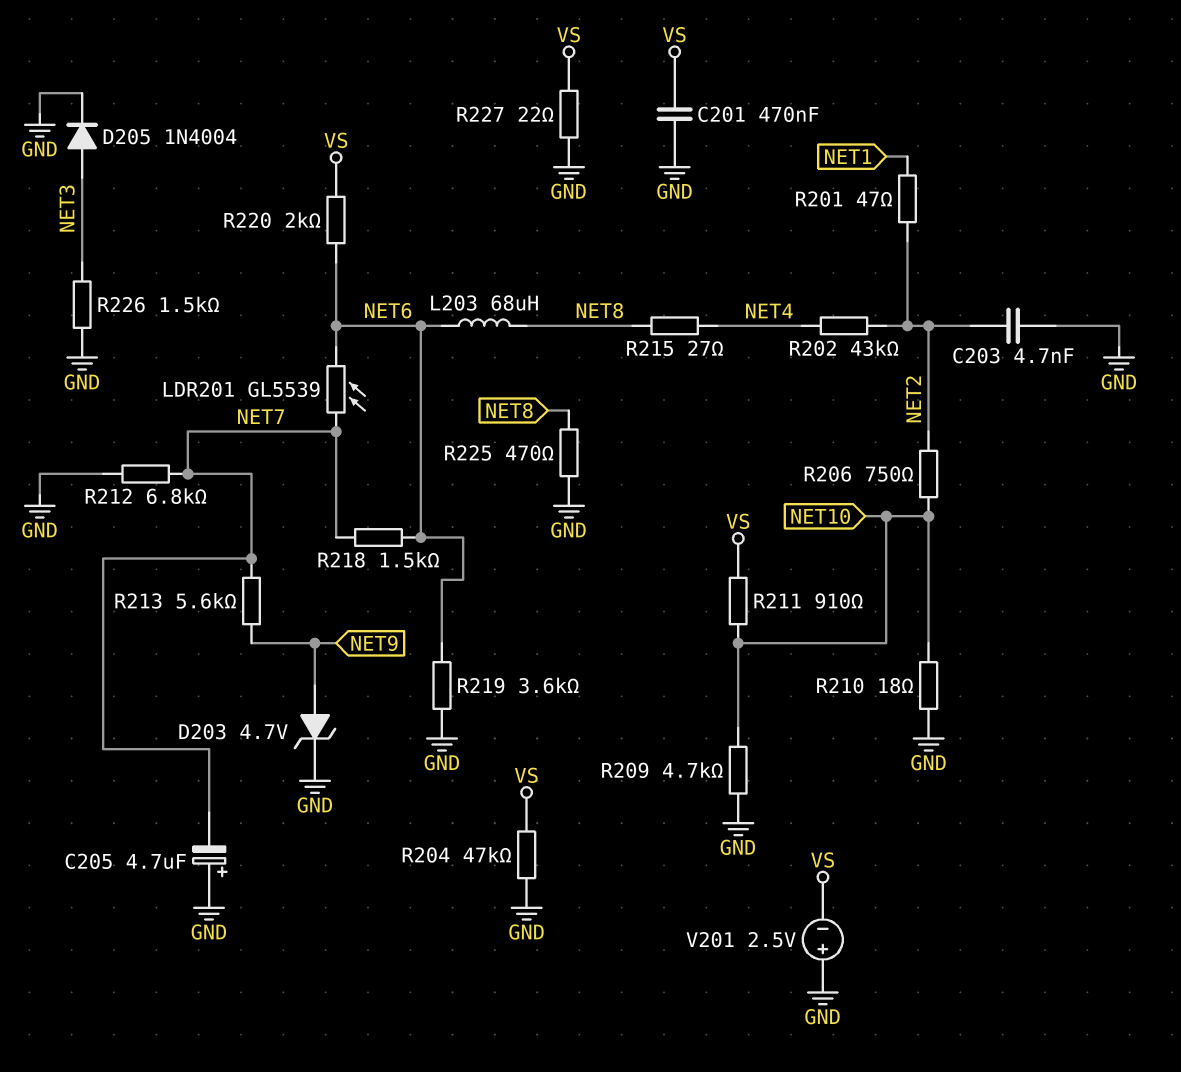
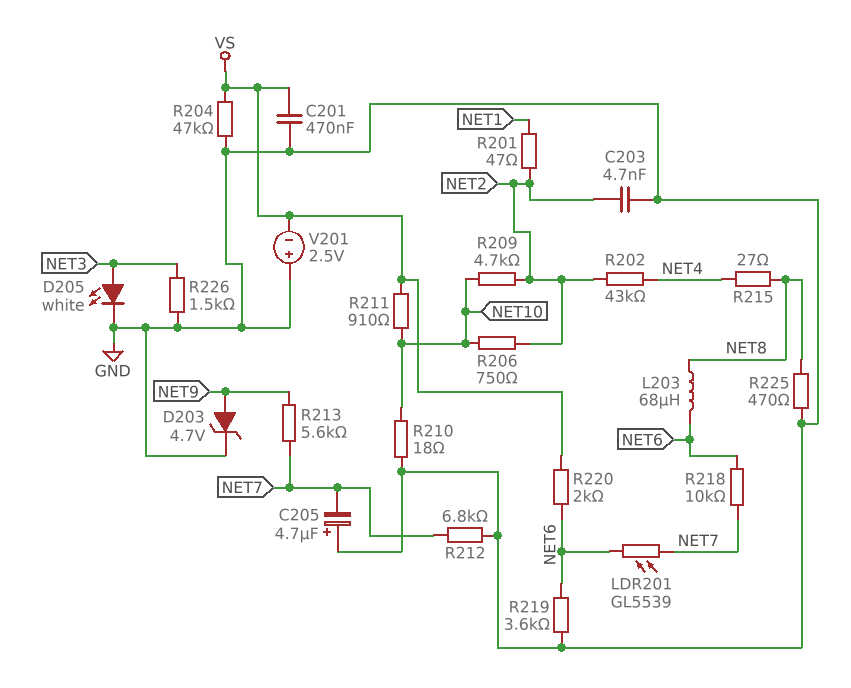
D205: diode 1N4004 (A NET3, K GND) -> LED white (A NET3, K GND)
R209: 4.7k (GND, NET10) -> 4.7k (NET2, NET10)
R218: 1.5k (NET6, NET7) -> 10k (NET6, NET7)
R227: 22 (GND, VS) -> none

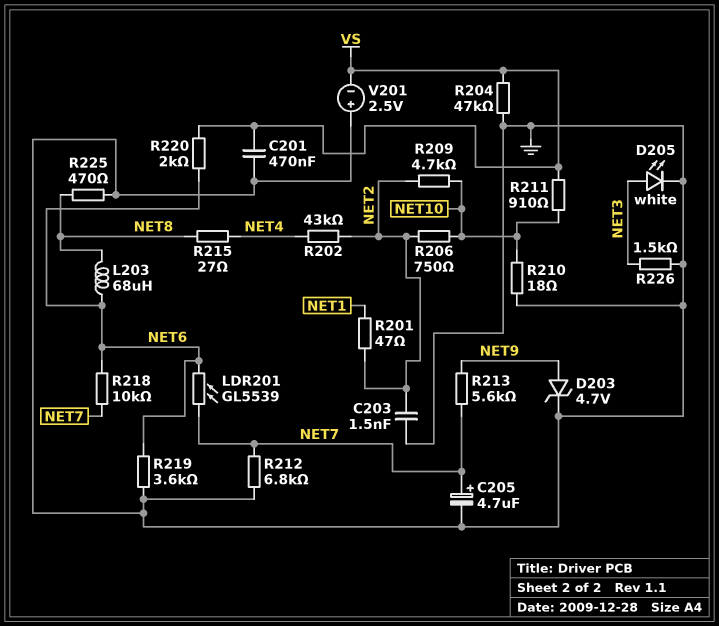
C203: 4.7nF (GND, NET2) -> 1.5nF (GND, NET2)
C205: 4.7uF (plus GND, minus NET7) -> 4.7uF (plus NET7, minus GND)

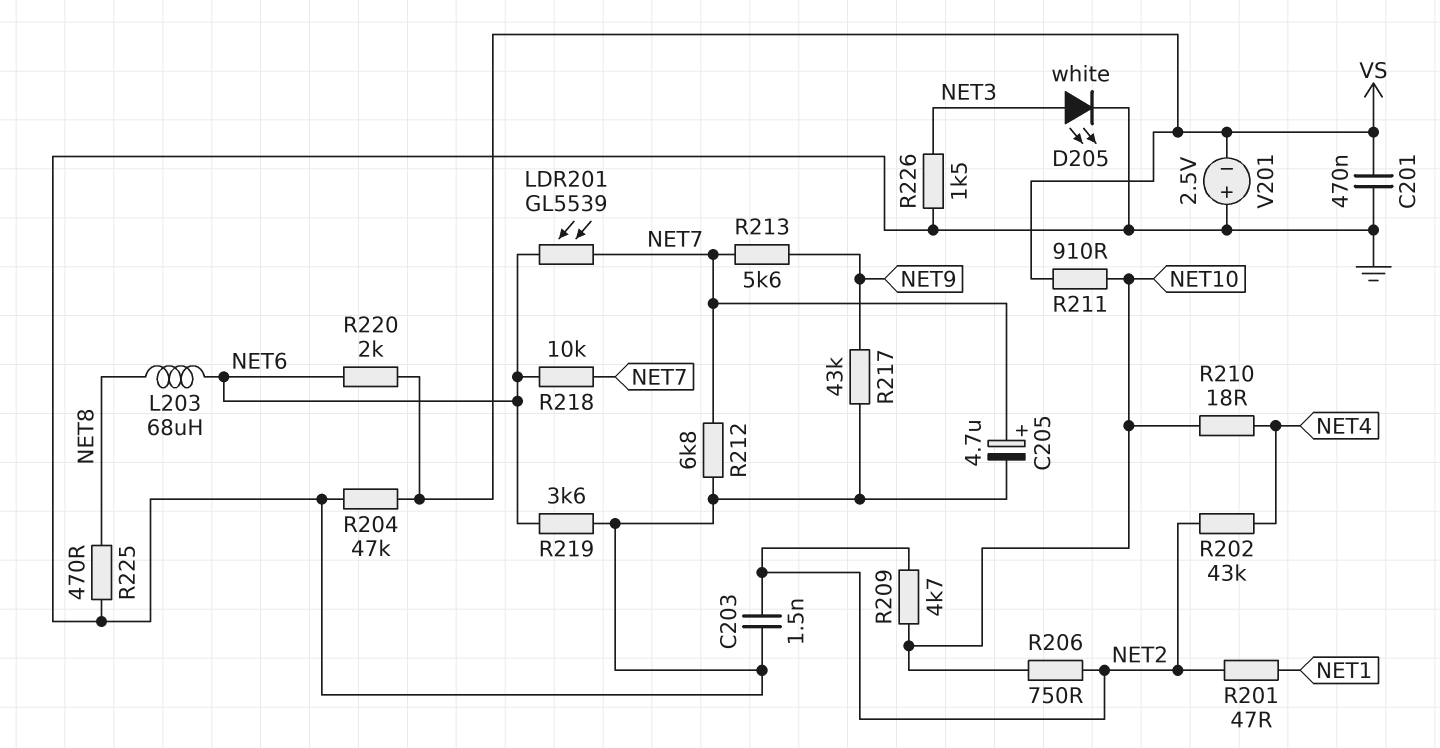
D203: zener 4.7V (A NET9, K GND) -> none
R210: 18 (GND, NET10) -> 18 (NET4, NET10)
R215: 27 (NET4, NET8) -> none
R217: none -> 43k (GND, NET9)

